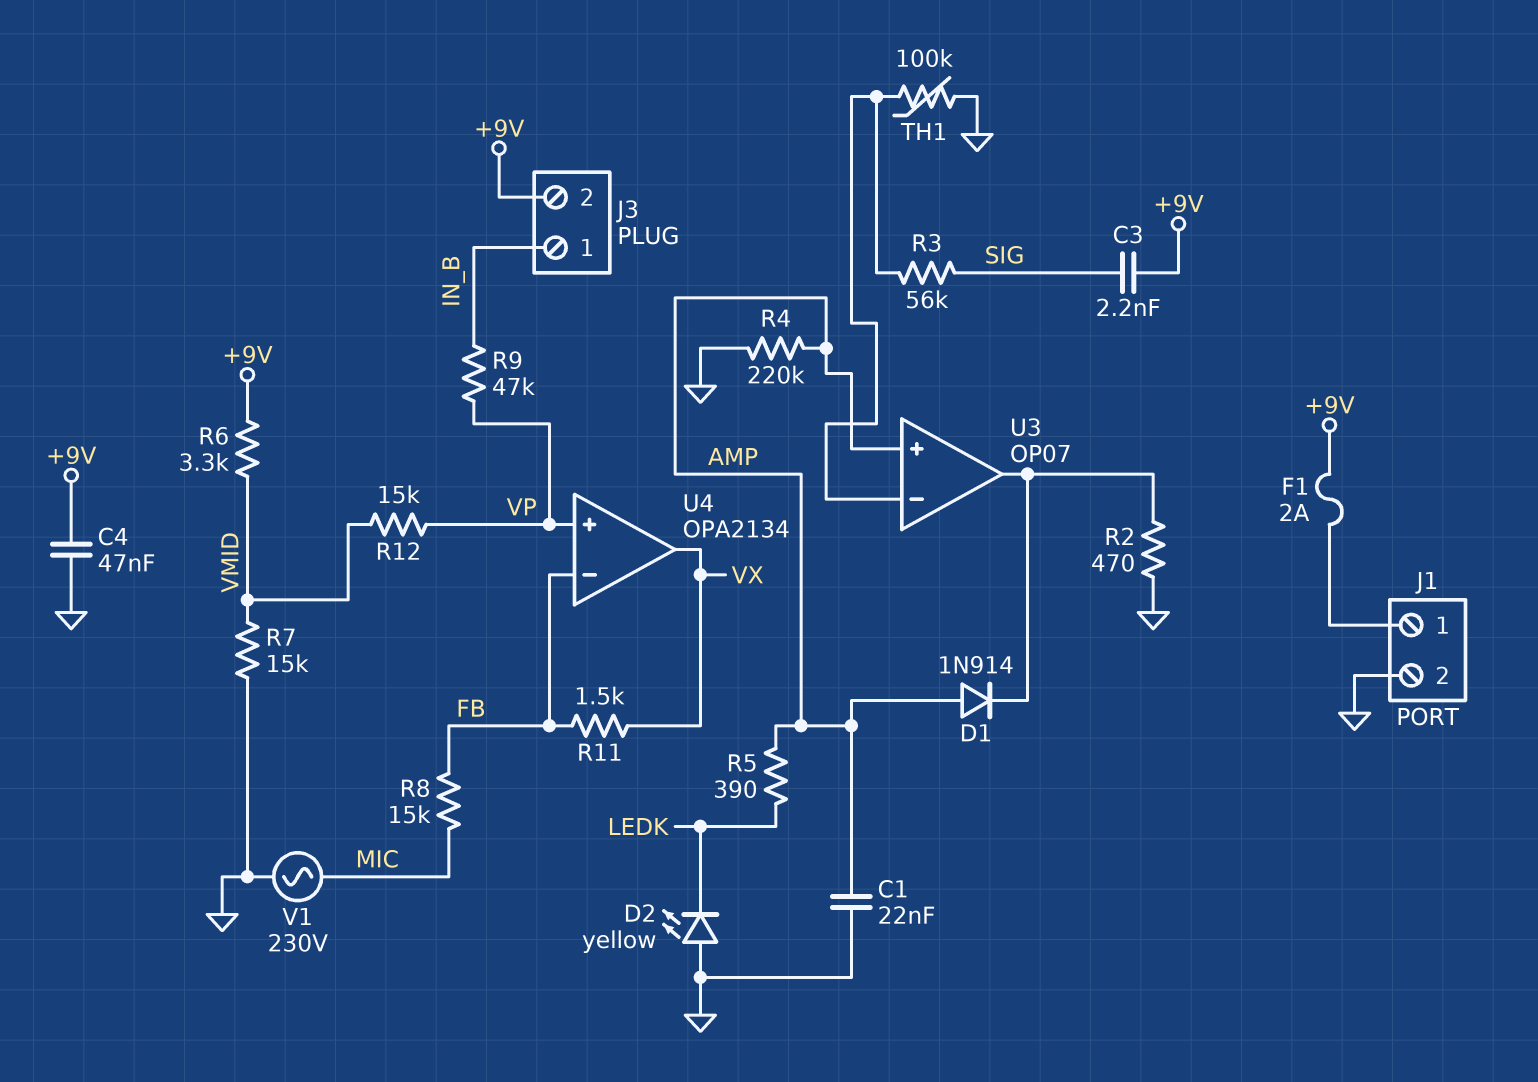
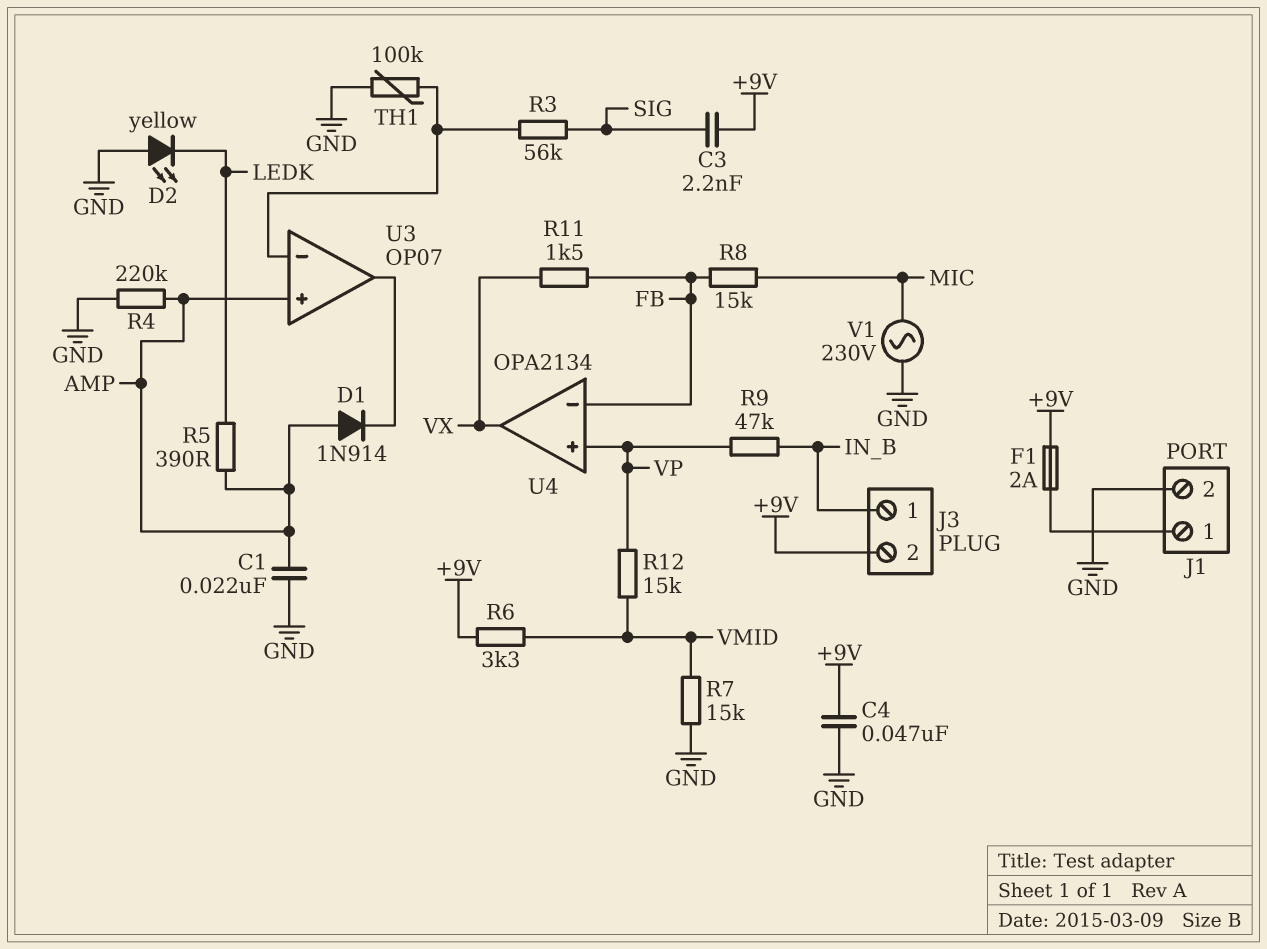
R2: 470 (GND, U3/out) -> none

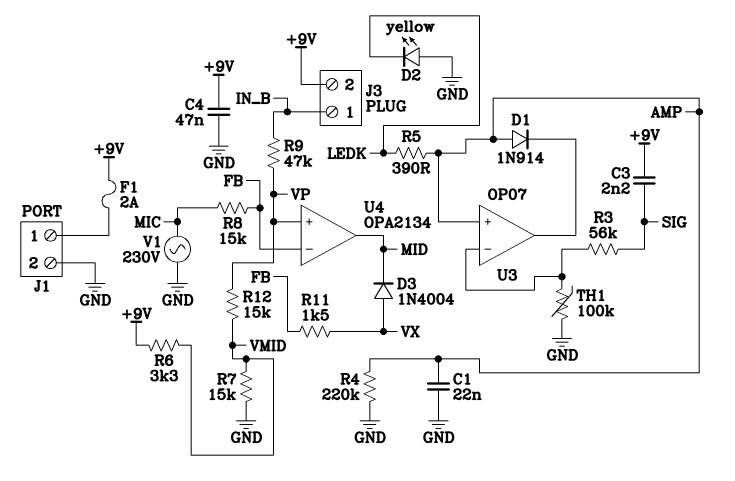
D3: none -> diode 1N4004 (A VX, K MID)
U4 pin out: VX -> MID

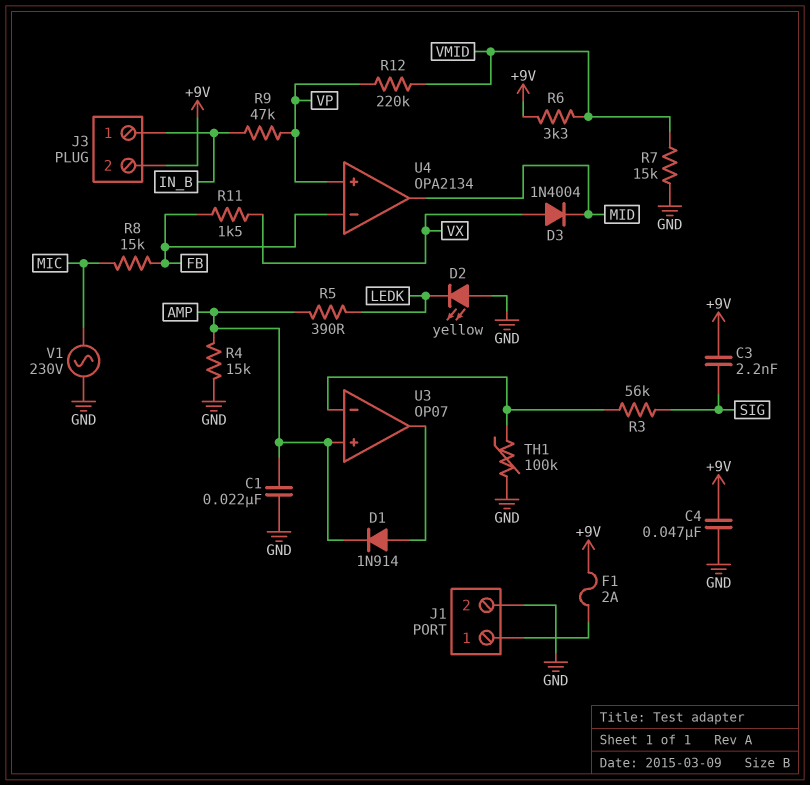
D1: diode 1N914 (A AMP, K U3/out) -> diode 1N914 (A U3/out, K AMP)
R4: 220k (AMP, GND) -> 15k (AMP, GND)
R12: 15k (VMID, VP) -> 220k (VMID, VP)

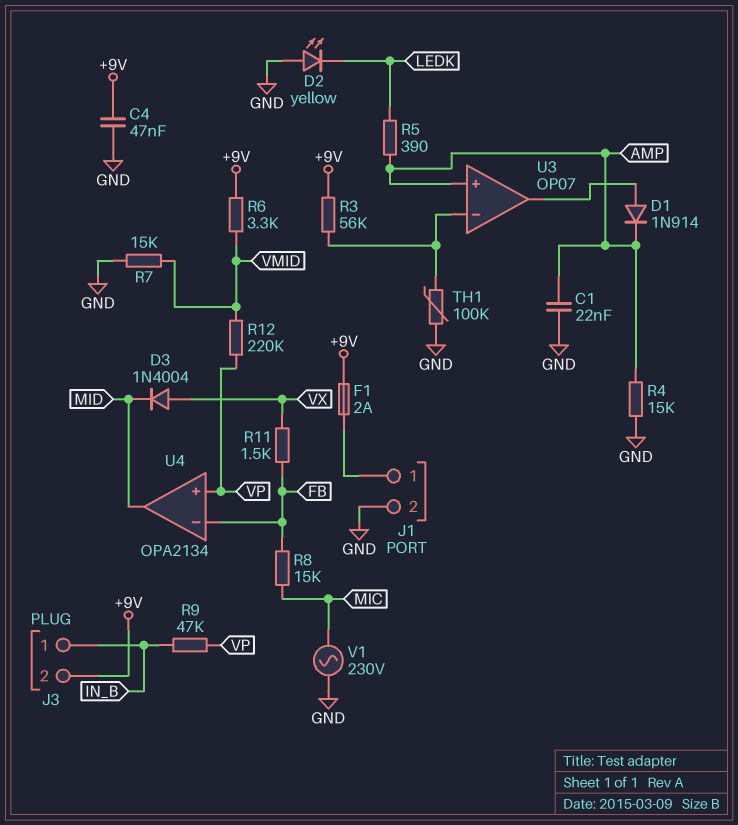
C3: 2.2nF (+9V, SIG) -> none
R3: 56k (SIG, U3/in-) -> 56k (+9V, U3/in-)

